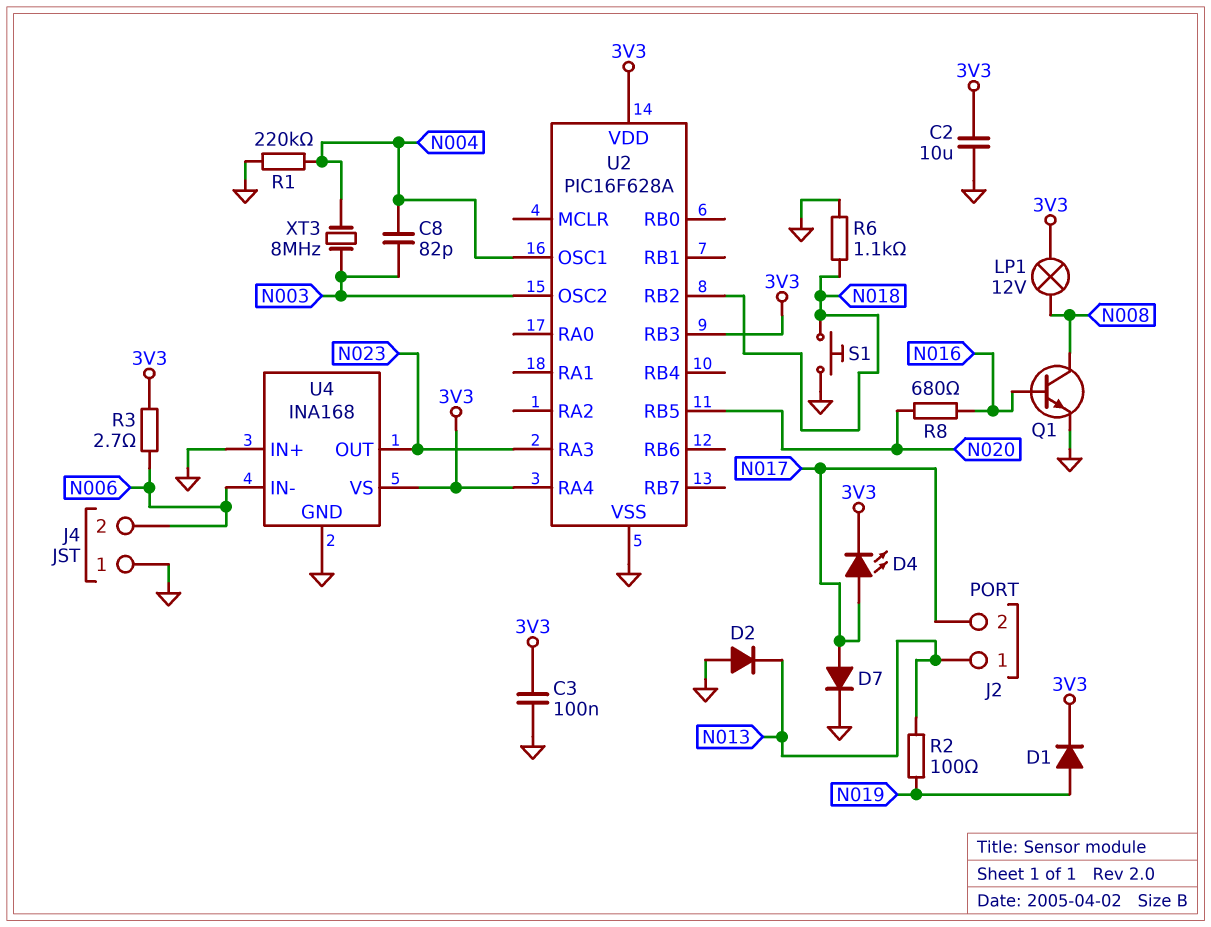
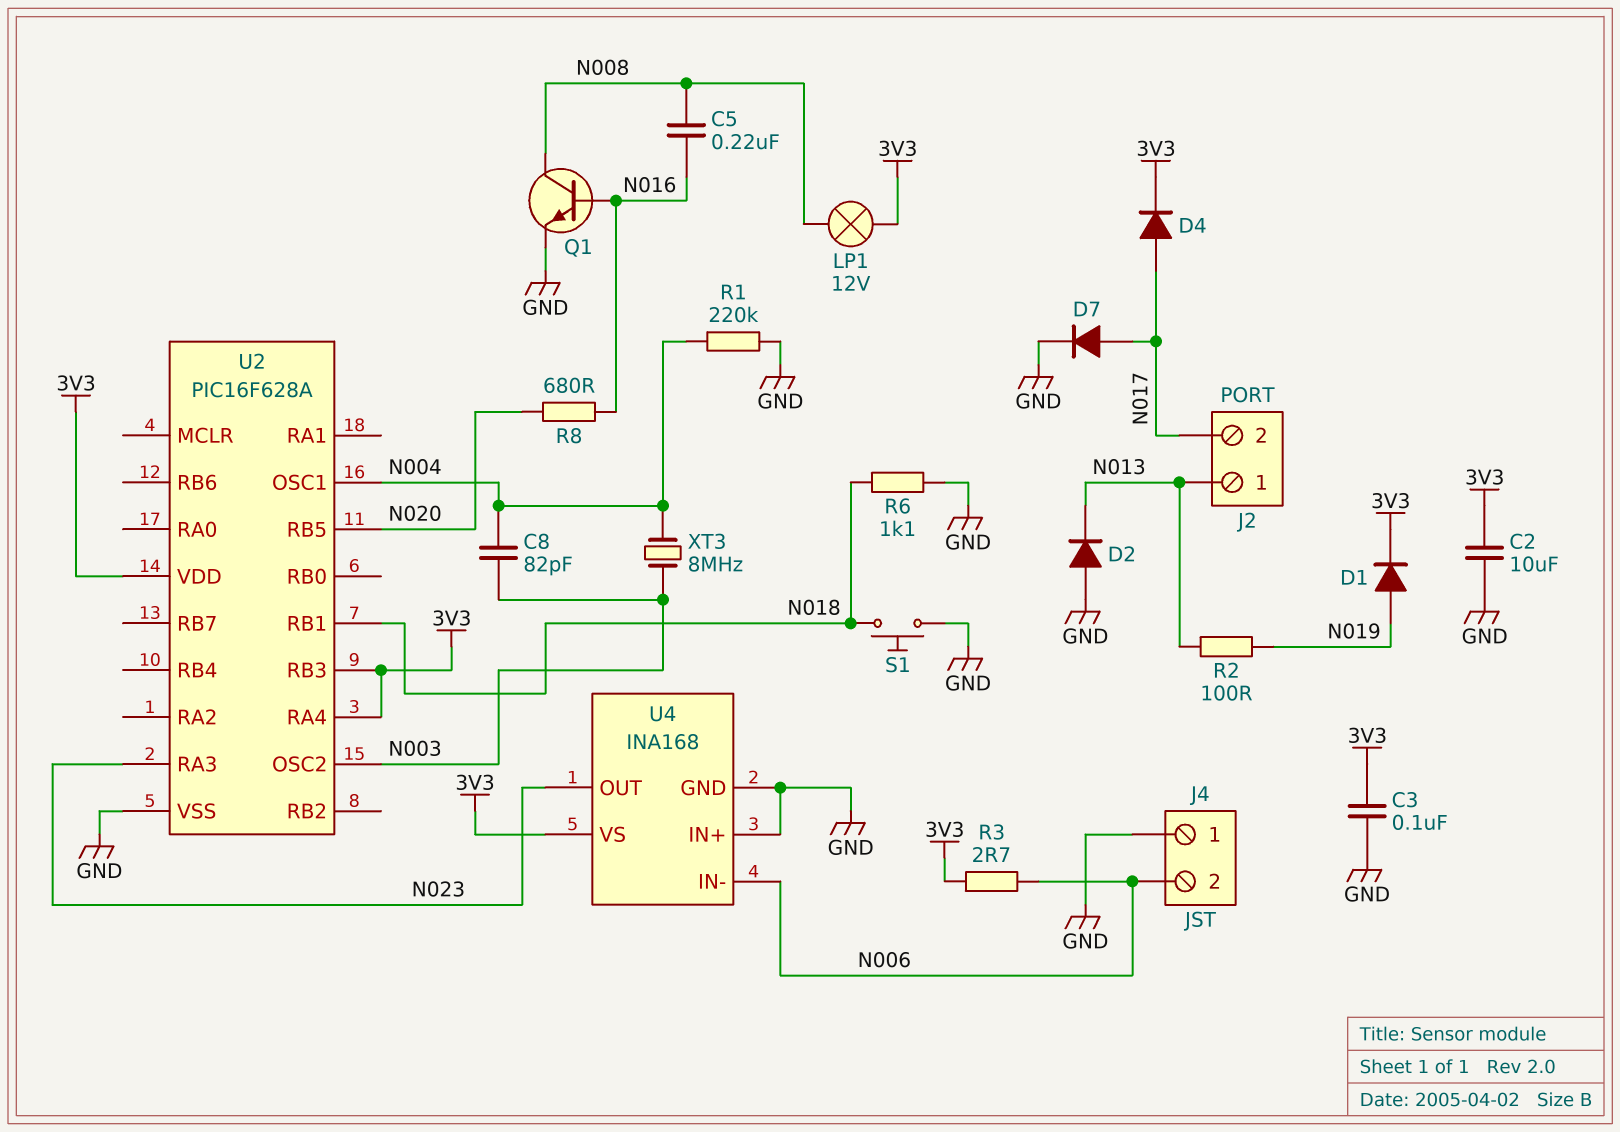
C5: none -> 220nF (N008, N016)
D4: LED (A N017, K 3V3) -> diode (A N017, K 3V3)
U2 pin RB1: none -> N018
U2 pin RB2: N018 -> none

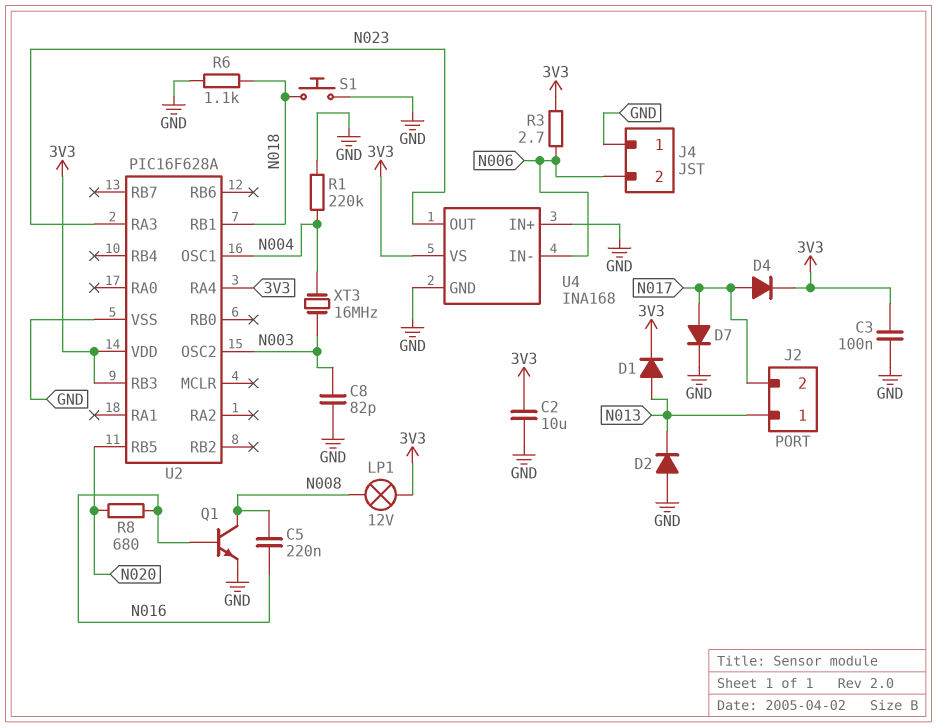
C8: 82pF (N003, N004) -> 82pF (GND, N003)
D1: diode (A N019, K 3V3) -> diode (A N013, K 3V3)
R2: 100 (N013, N019) -> none
XT3: 8MHz (N003, N004) -> 16MHz (N003, N004)

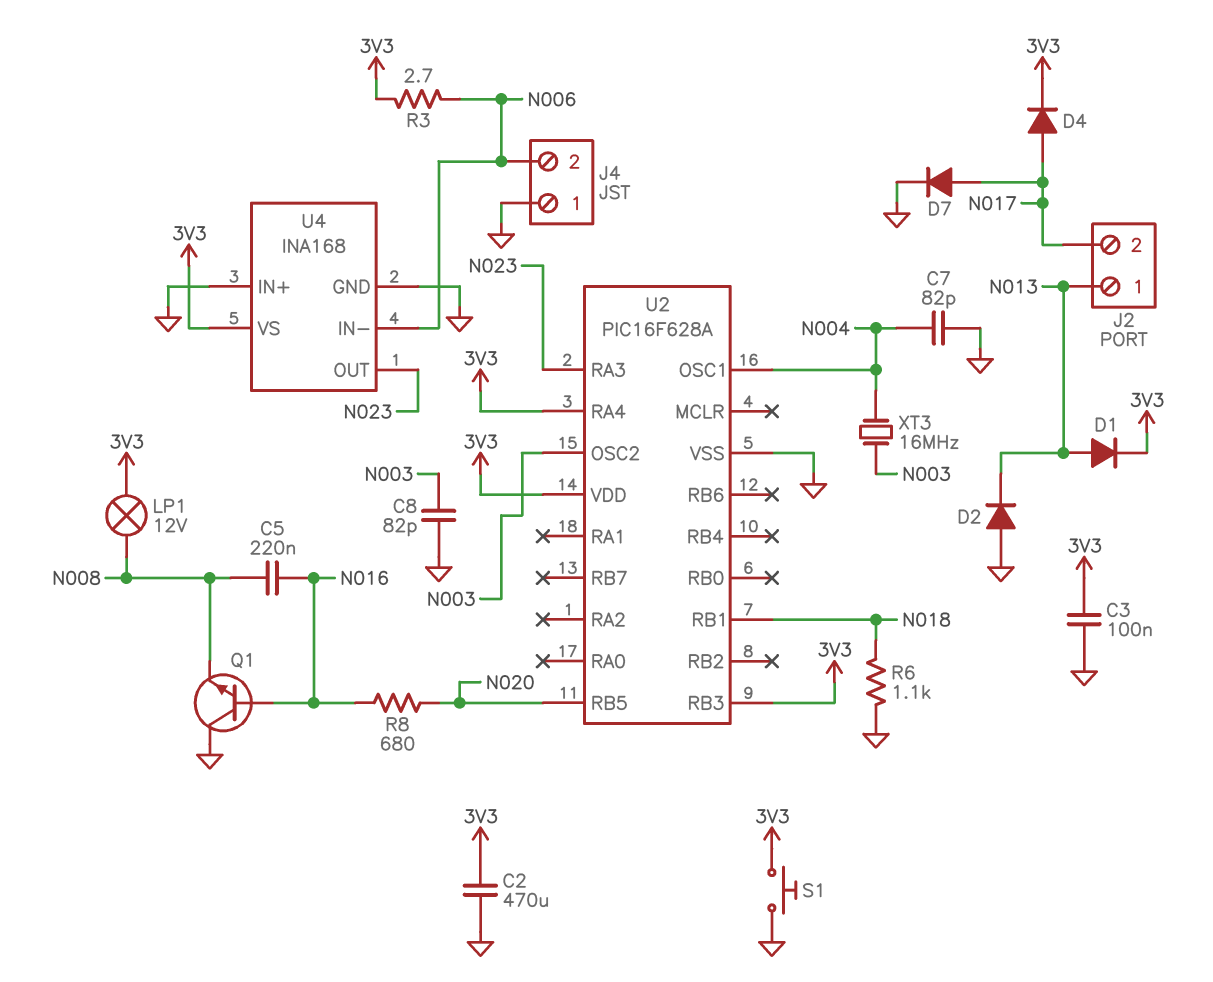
C2: 10uF (3V3, GND) -> 470uF (3V3, GND)
C7: none -> 82pF (GND, N004)
Q1: NPN (B N016, C N008, E GND) -> NPN (B N016, C GND, E N008)
R1: 220k (GND, N004) -> none
S1: button (GND, N018) -> button (3V3, GND)

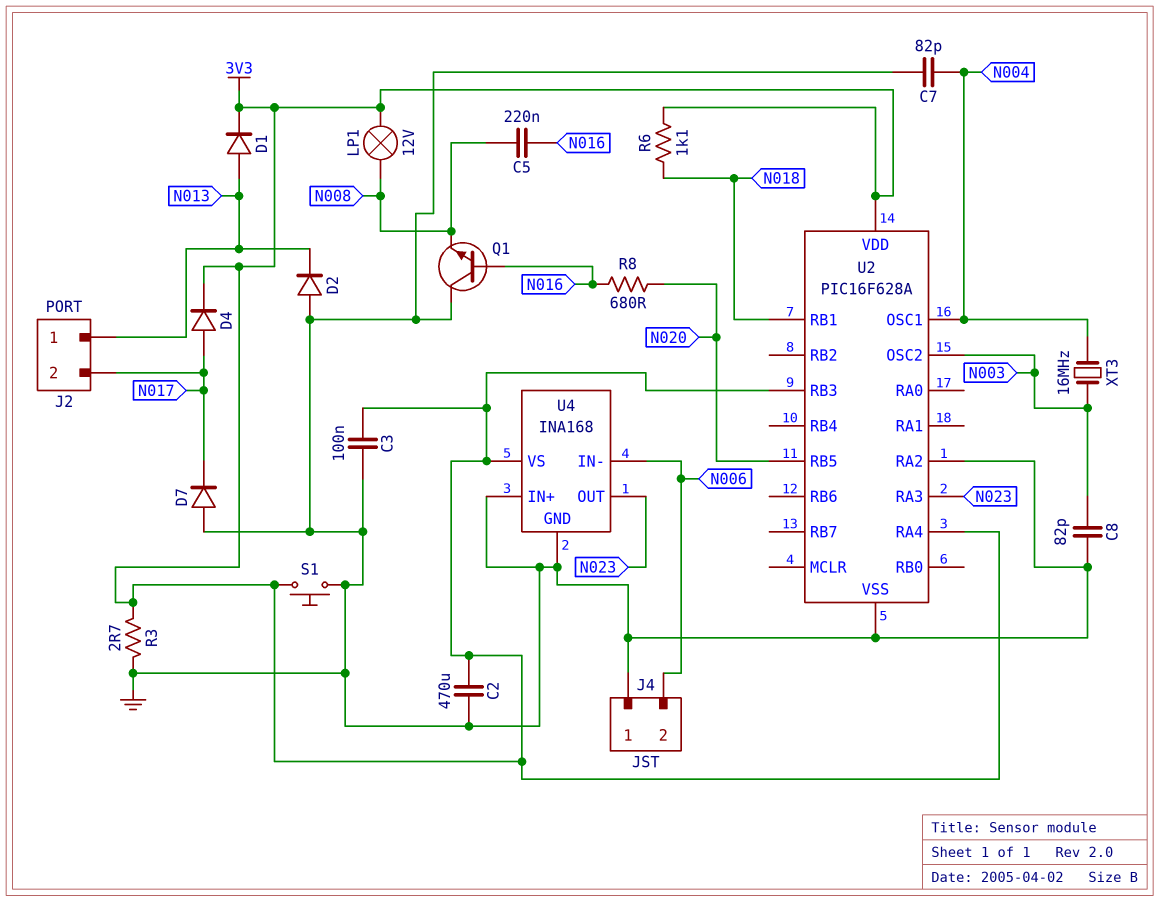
D7: diode (A N017, K GND) -> diode (A GND, K N017)
R3: 2.7 (3V3, N006) -> 2.7 (3V3, GND)
R6: 1.1k (GND, N018) -> 1.1k (3V3, N018)
U2 pin RA2: none -> GND

